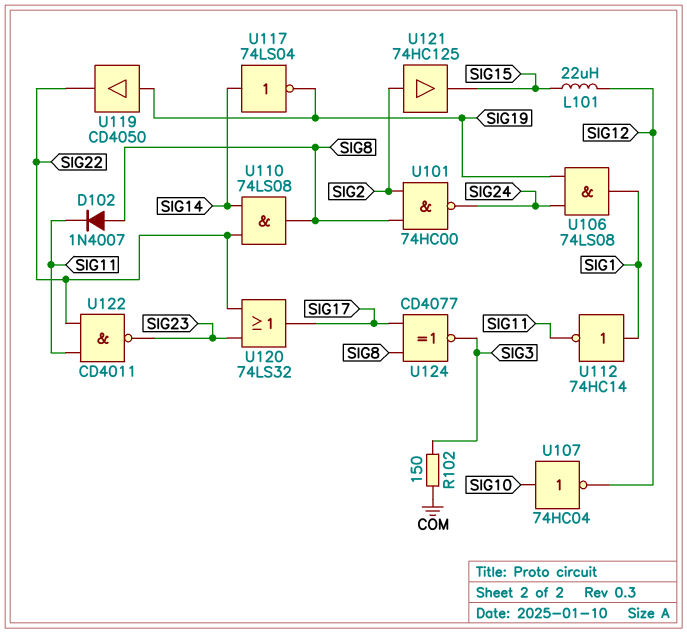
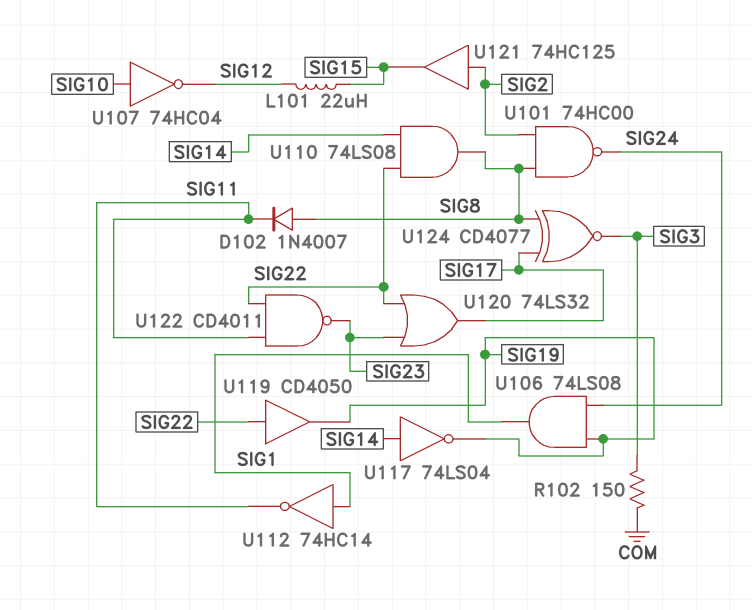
U119: buffer CD4050 (in SIG19, out SIG22) -> buffer CD4050 (in SIG22, out SIG19)

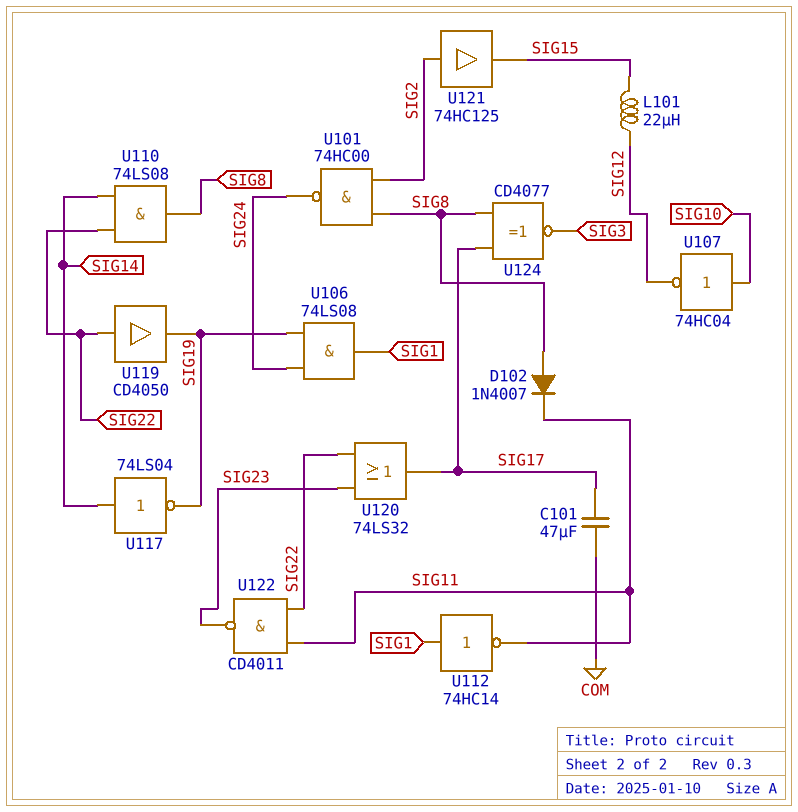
C101: none -> 47uF (COM, SIG17)
R102: 150 (COM, SIG3) -> none

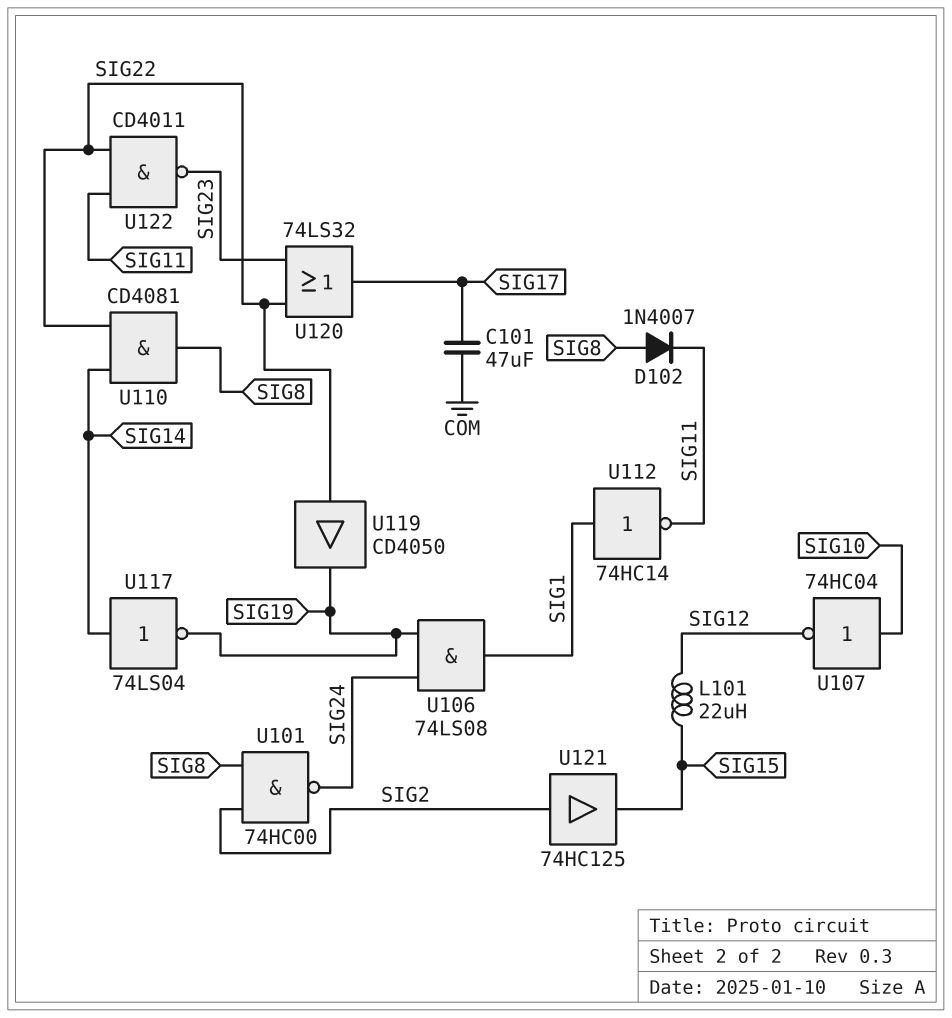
U110: AND 74LS08 (in SIG14, in SIG22, out SIG8) -> AND CD4081 (in SIG14, in SIG22, out SIG8)
U124: XNOR CD4077 (in SIG8, in SIG17, out SIG3) -> none

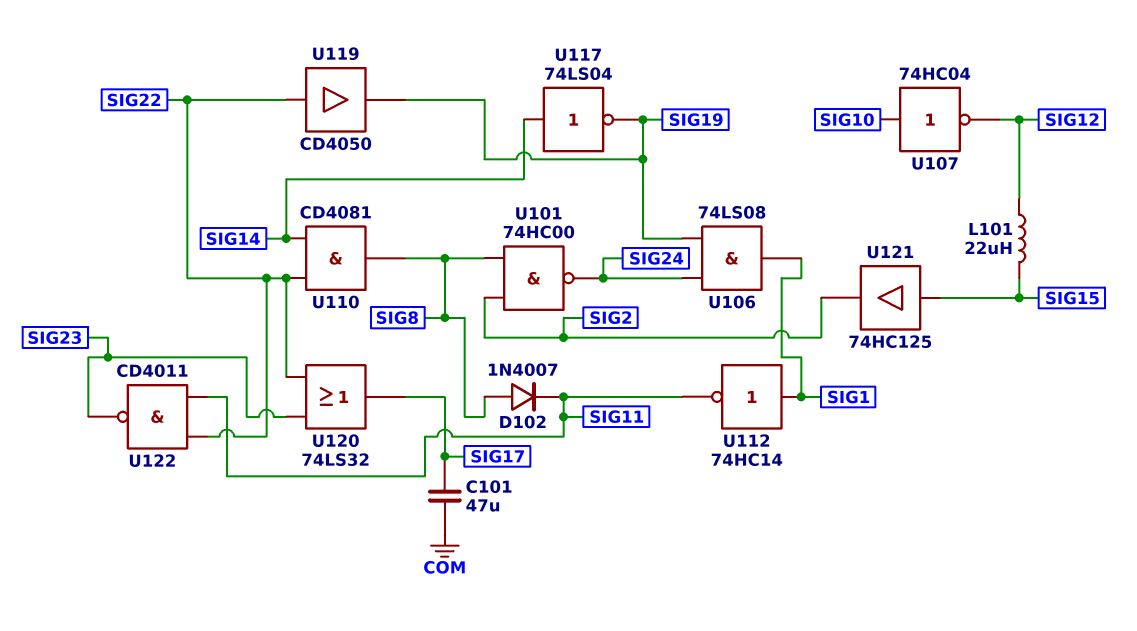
U121: buffer 74HC125 (in SIG2, out SIG15) -> buffer 74HC125 (in SIG15, out SIG2)

